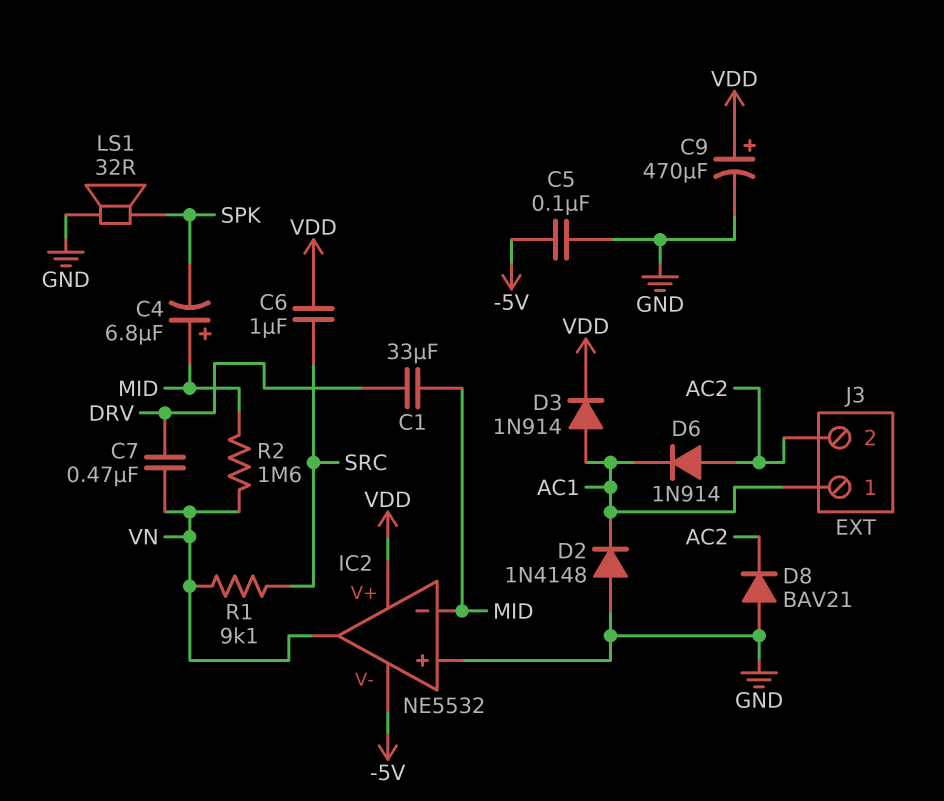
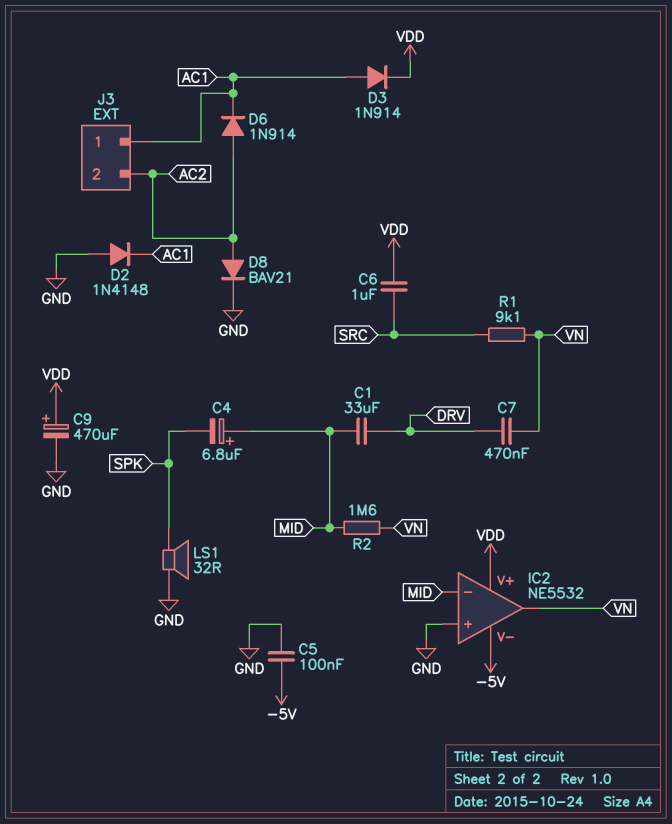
D8: diode BAV21 (A GND, K AC2) -> diode BAV21 (A AC2, K GND)

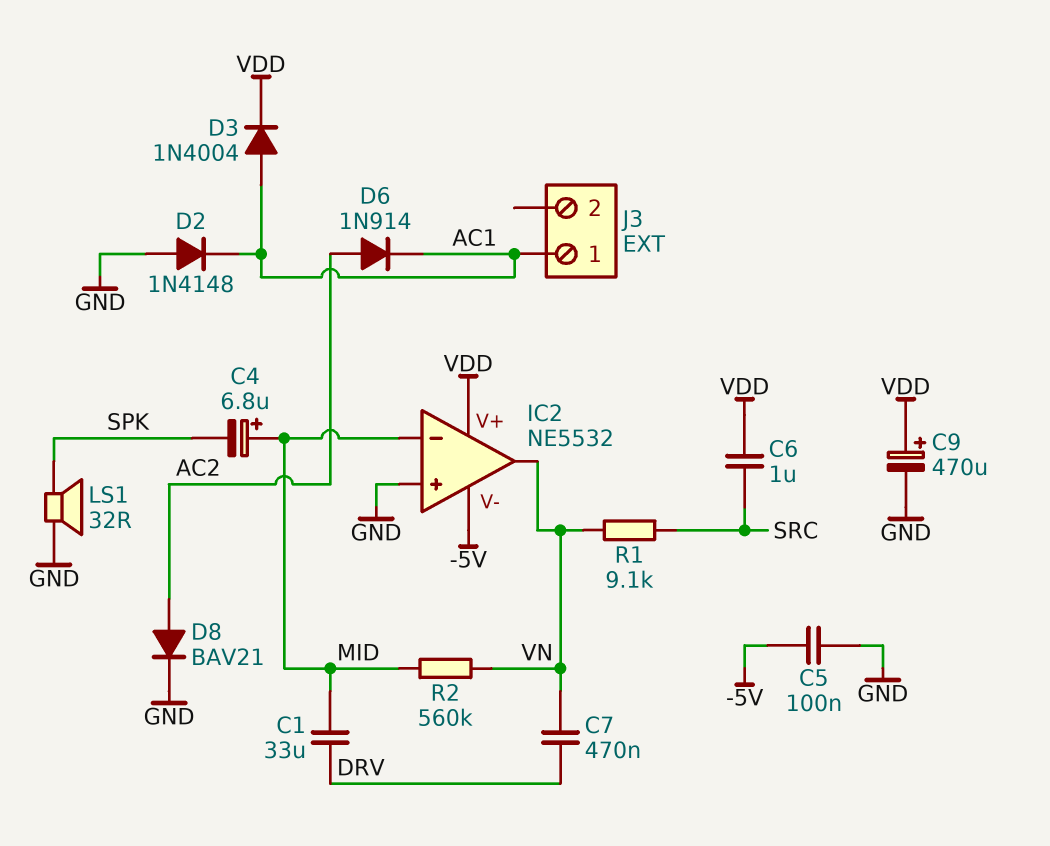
D3: diode 1N914 (A AC1, K VDD) -> diode 1N4004 (A AC1, K VDD)
J3 pin 2: AC2 -> none
R2: 1.6M (MID, VN) -> 560k (MID, VN)

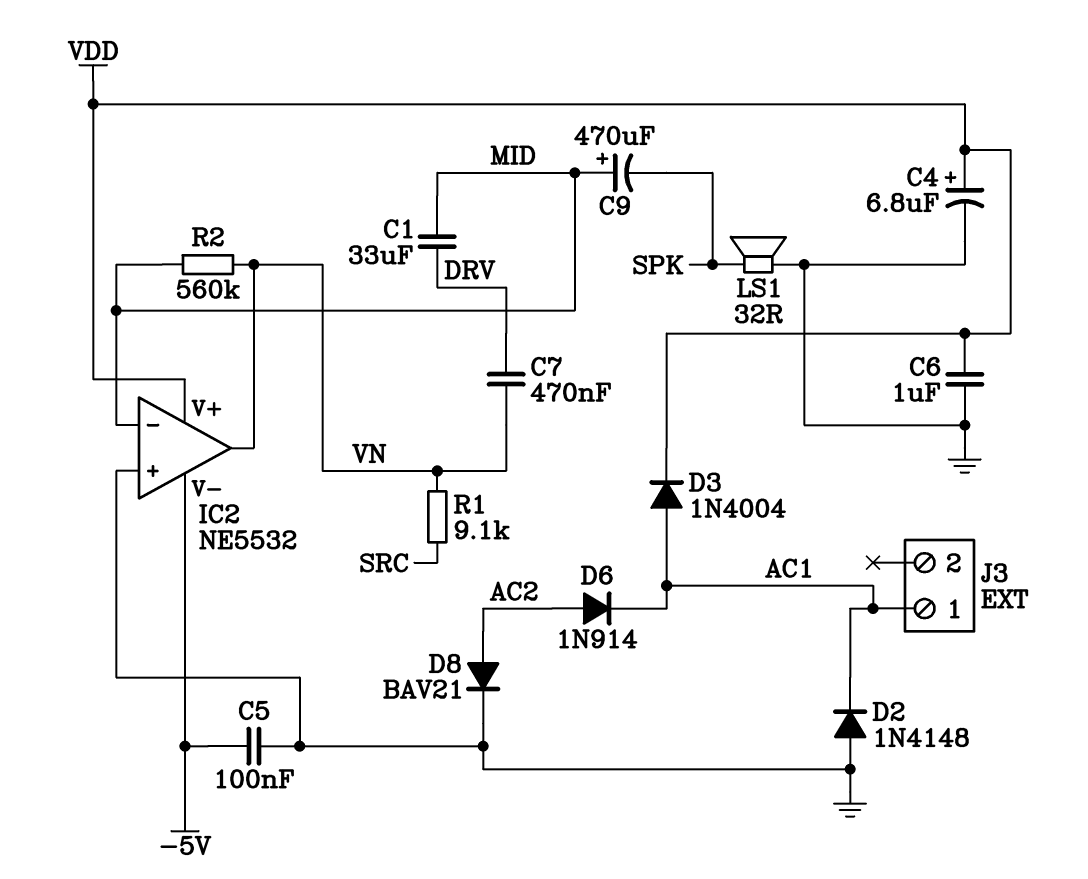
C4: 6.8uF (plus MID, minus SPK) -> 6.8uF (plus VDD, minus GND)
C6: 1uF (SRC, VDD) -> 1uF (GND, VDD)
C9: 470uF (plus VDD, minus GND) -> 470uF (plus MID, minus SPK)

